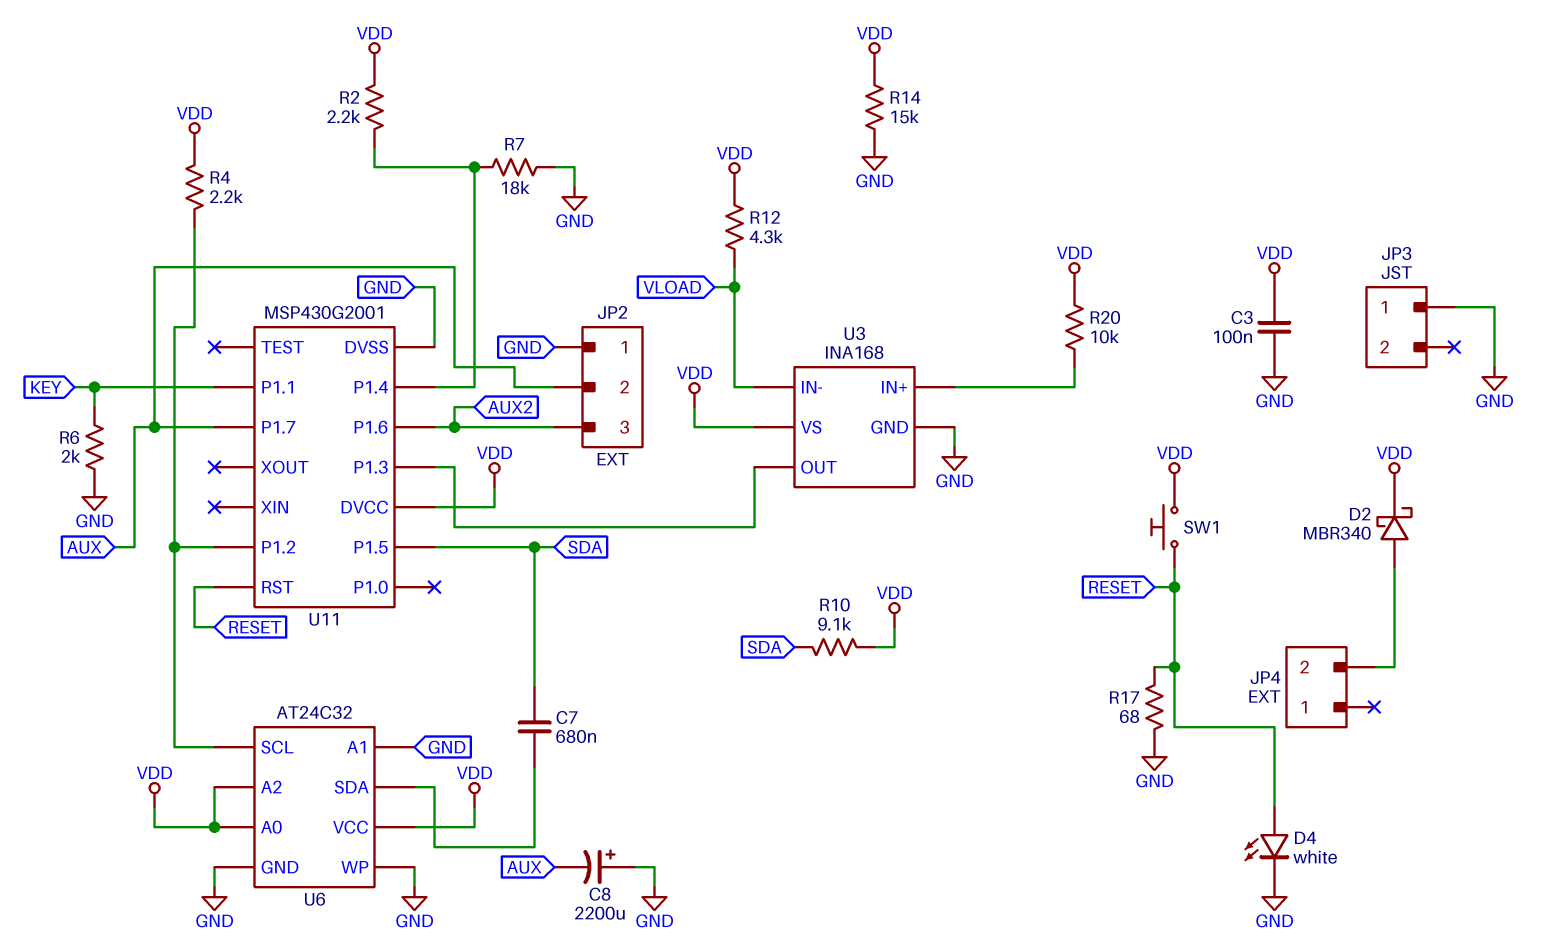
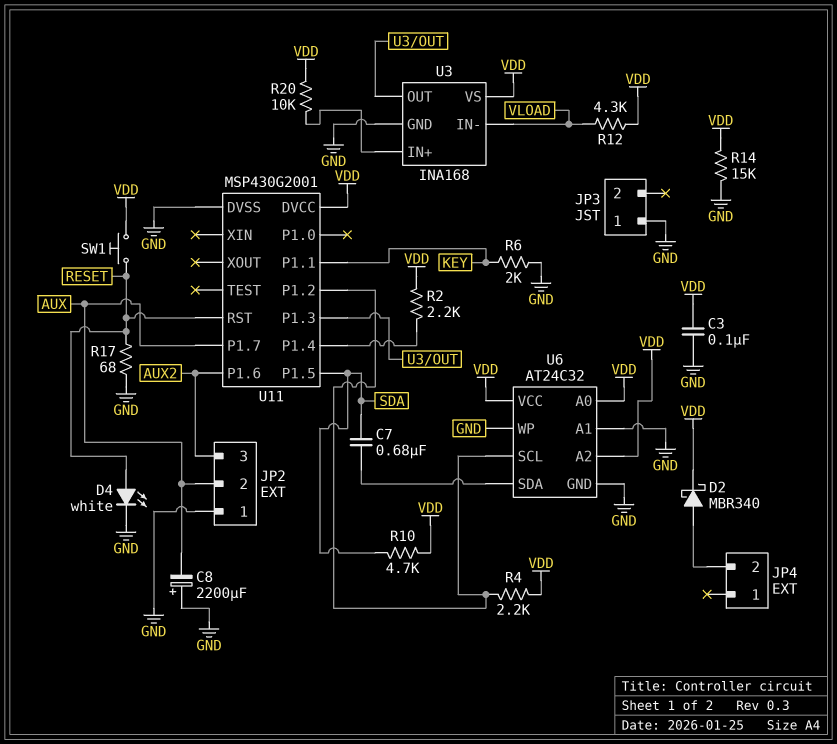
R7: 18k (GND, U11/P1.4) -> none
R10: 9.1k (SDA, VDD) -> 4.7k (SDA, VDD)

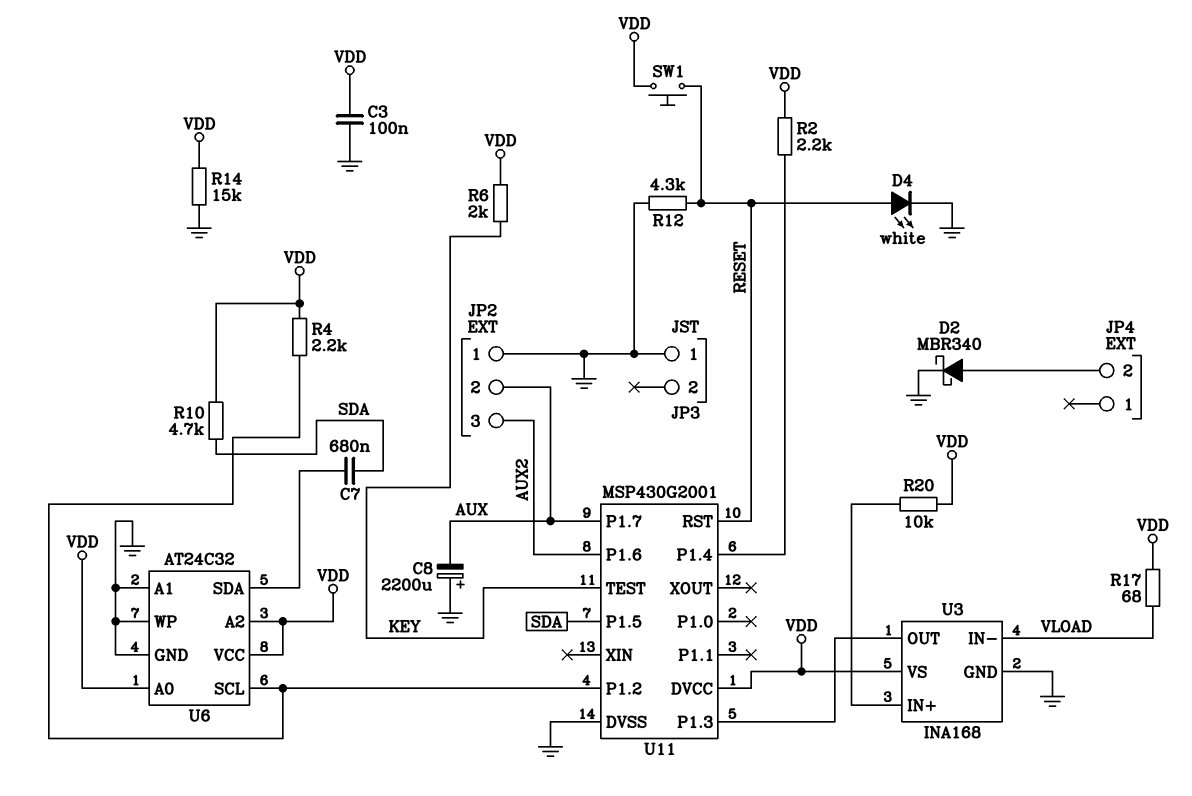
D2: schottky MBR340 (A JP4/2, K VDD) -> schottky MBR340 (A JP4/2, K GND)
R6: 2k (GND, KEY) -> 2k (KEY, VDD)
R12: 4.3k (VDD, VLOAD) -> 4.3k (GND, RESET)
R17: 68 (GND, RESET) -> 68 (VDD, VLOAD)
U11 pin P1.1: KEY -> none
U11 pin TEST: none -> KEY

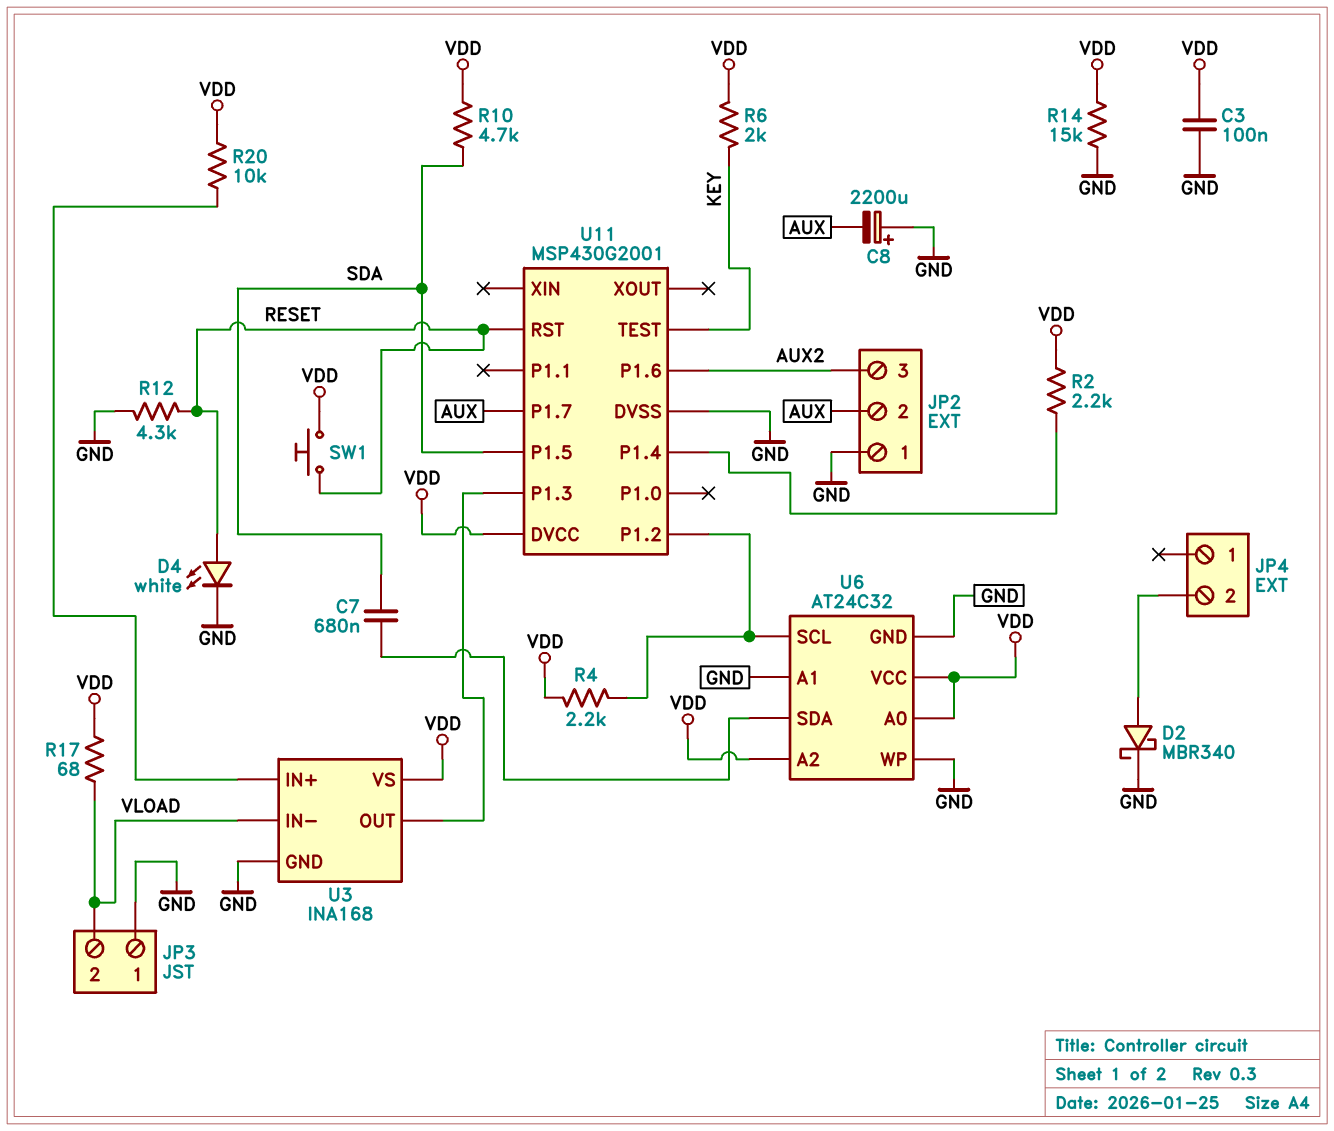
JP3 pin 2: none -> VLOAD

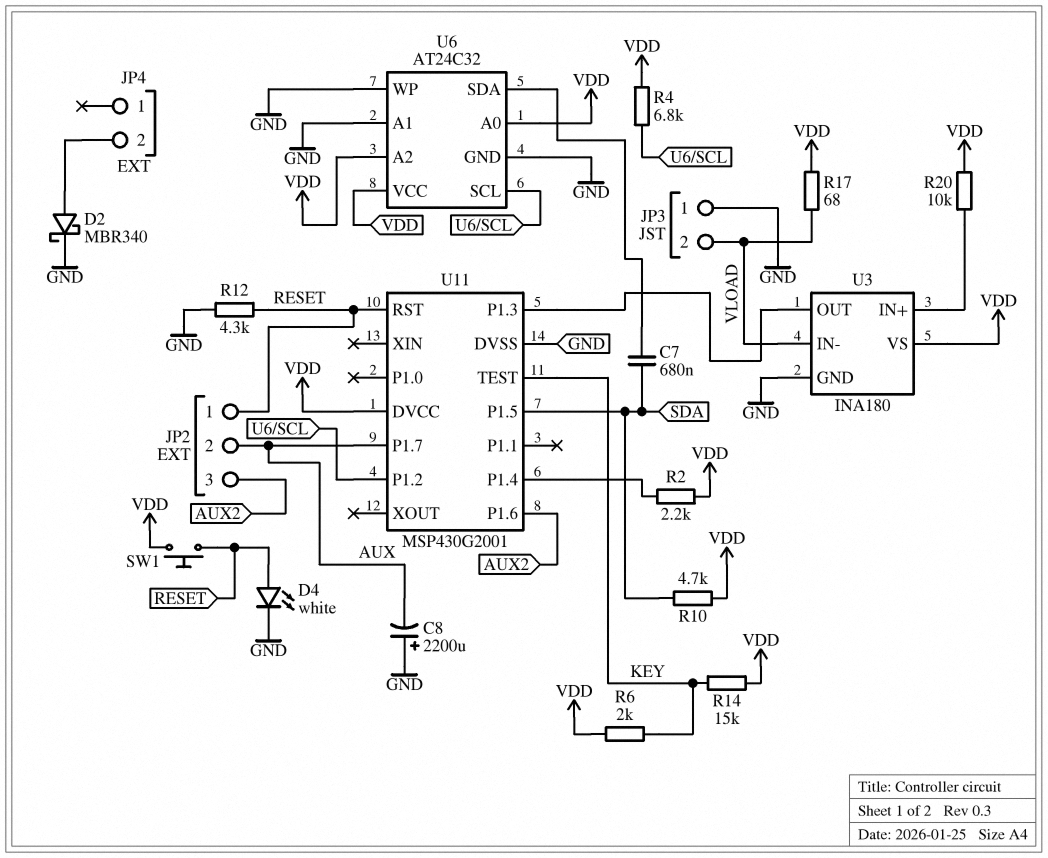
C3: 100nF (GND, VDD) -> none
JP2 pin 1: GND -> RESET
R4: 2.2k (U6/SCL, VDD) -> 6.8k (U6/SCL, VDD)
R14: 15k (GND, VDD) -> 15k (KEY, VDD)
U3: INA168 -> INA180

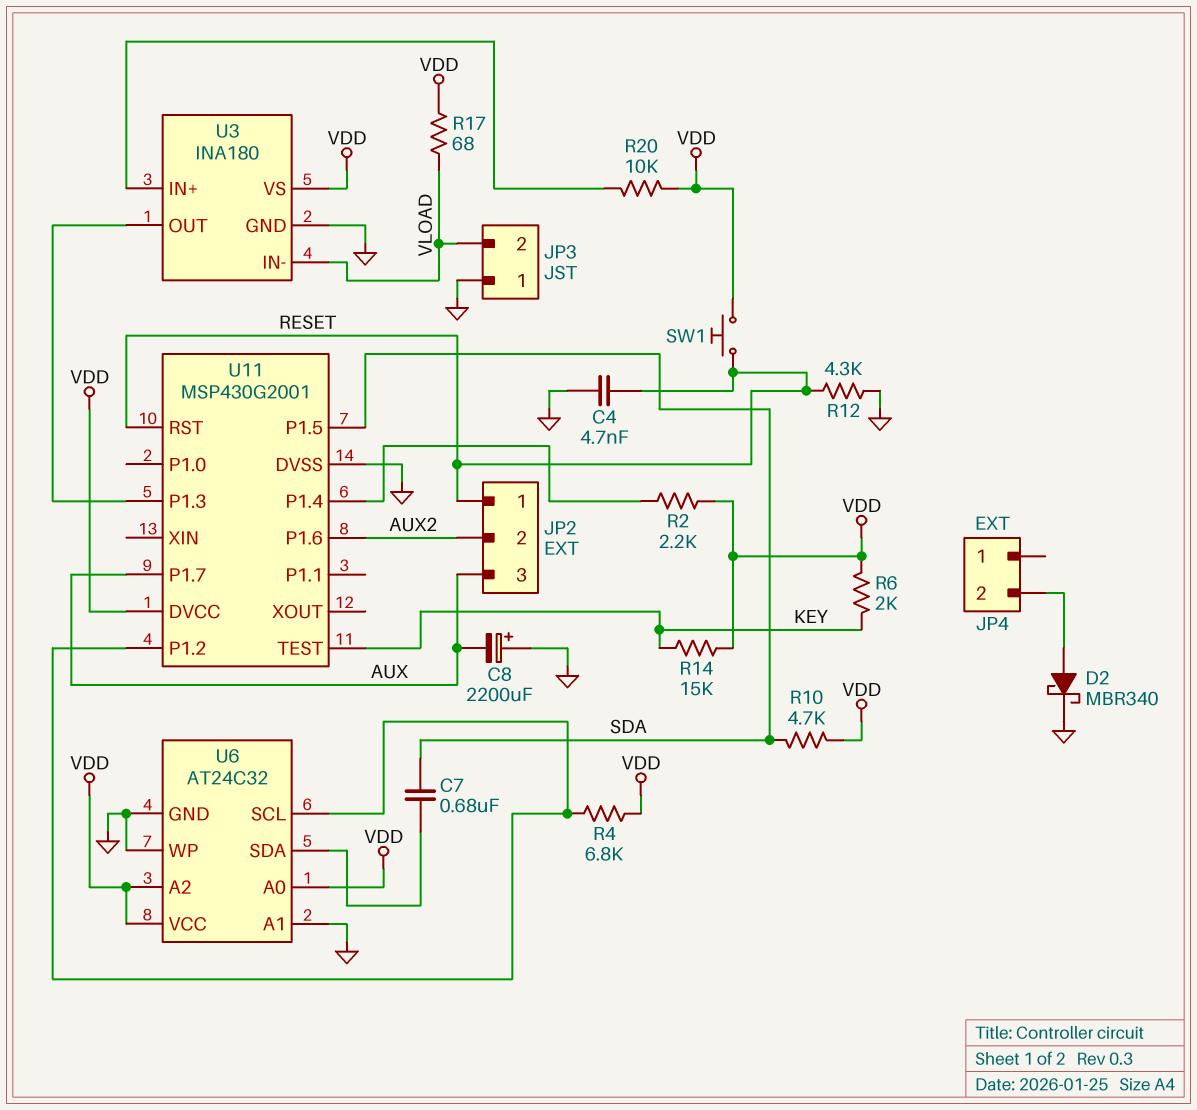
C4: none -> 4.7nF (GND, RESET)
D4: LED white (A RESET, K GND) -> none
JP2 pin 2: AUX -> AUX2
JP2 pin 3: AUX2 -> AUX

